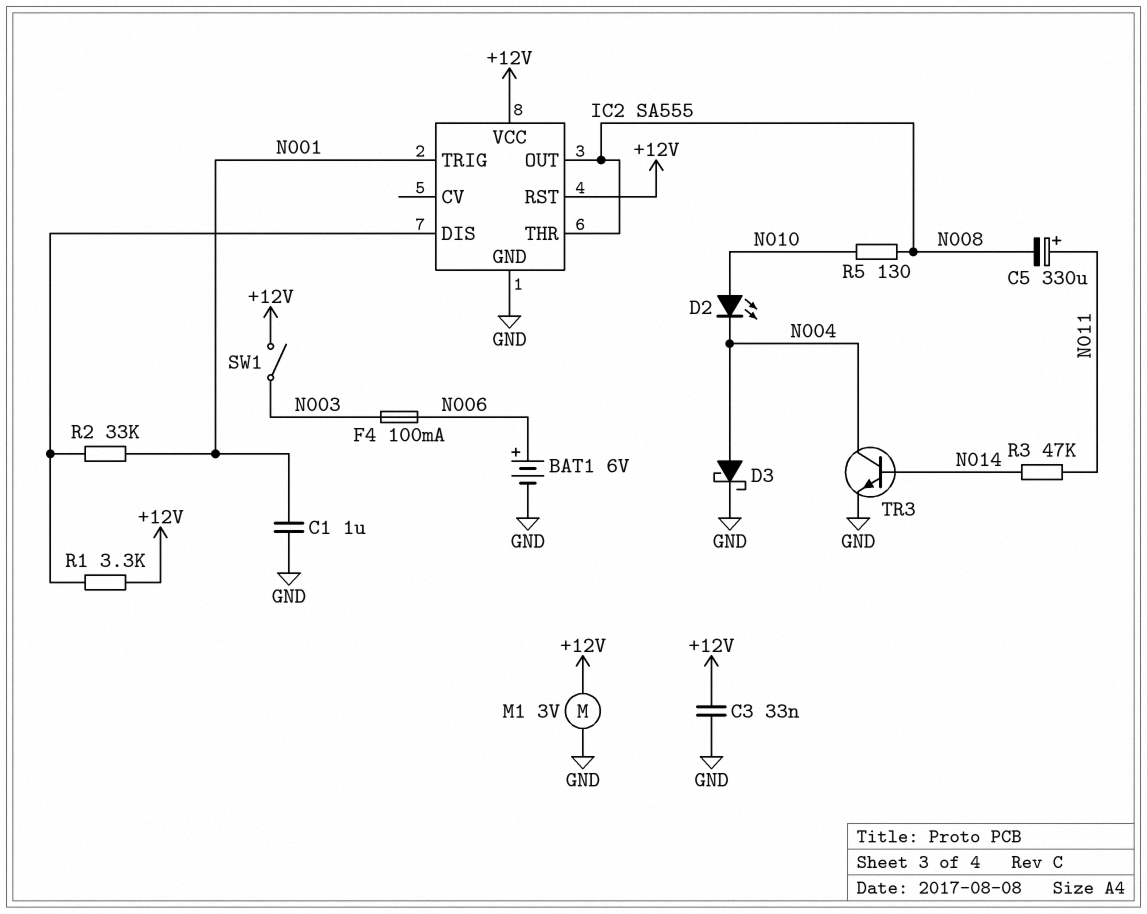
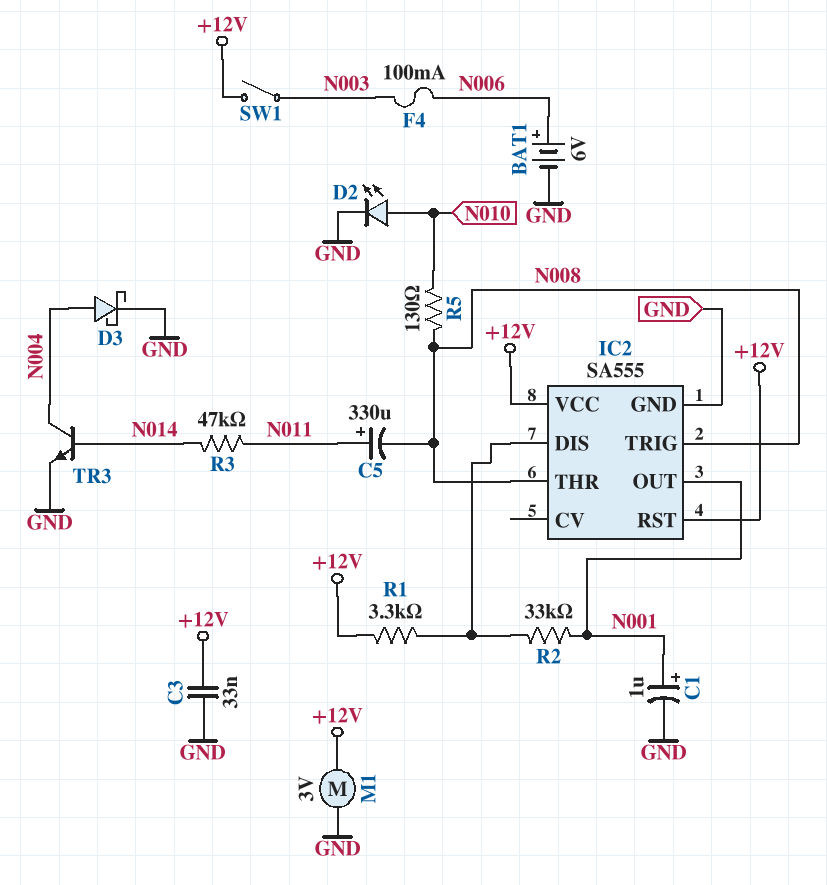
C1: 1uF (GND, N001) -> 1uF (plus N001, minus GND)
D2: LED (A N010, K N004) -> LED (A N010, K GND)
IC2 pin OUT: N008 -> N001
IC2 pin TRIG: N001 -> N008

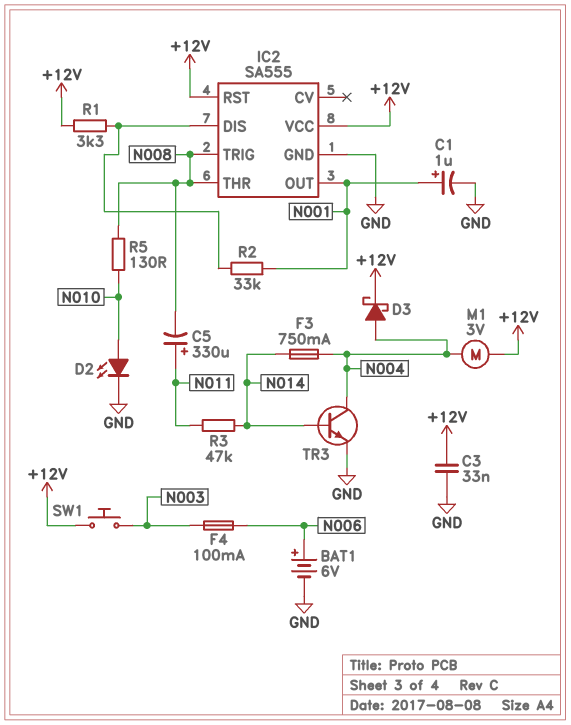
D3: schottky (A N004, K GND) -> schottky (A N004, K +12V)
F3: none -> 750mA (N004, N014)
M1: motor 3V (+12V, GND) -> motor 3V (+12V, N004)
SW1: switch (+12V, N003) -> button (+12V, N003)

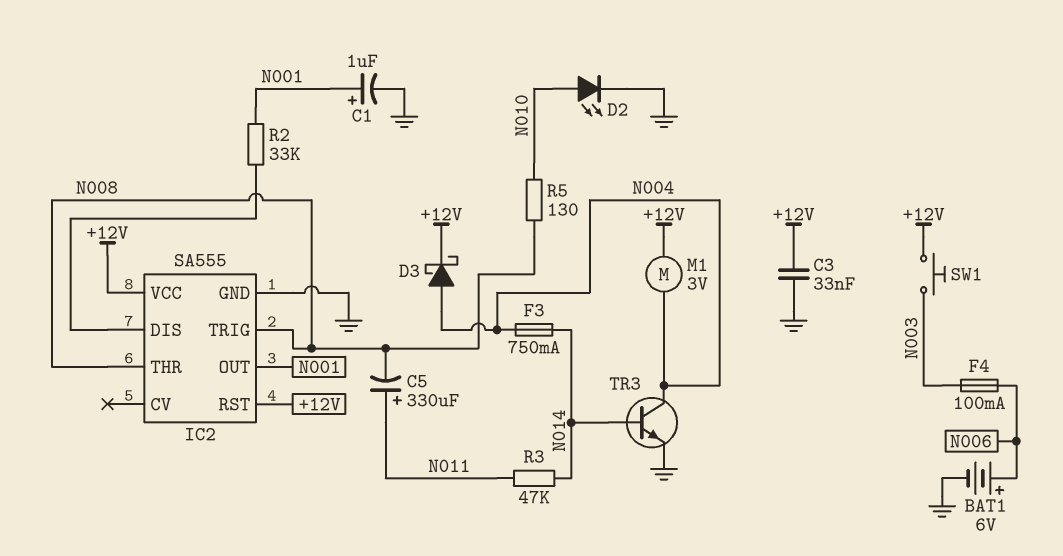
R1: 3.3k (+12V, IC2/DIS) -> none

